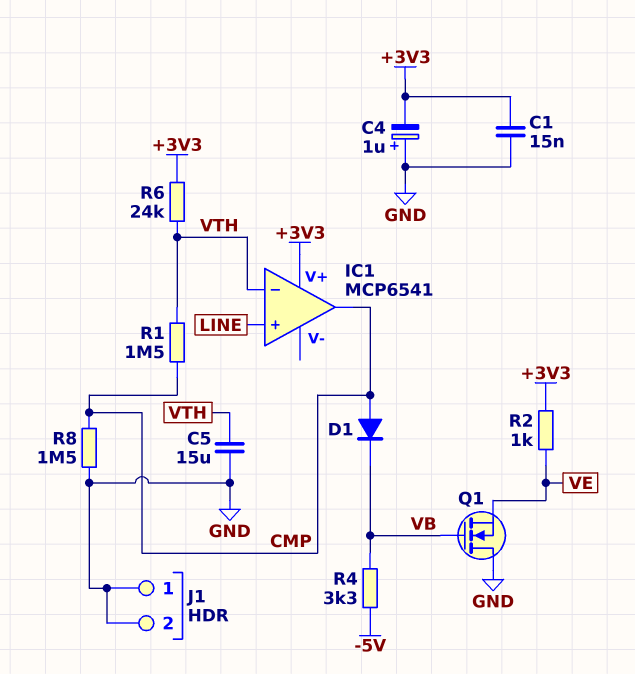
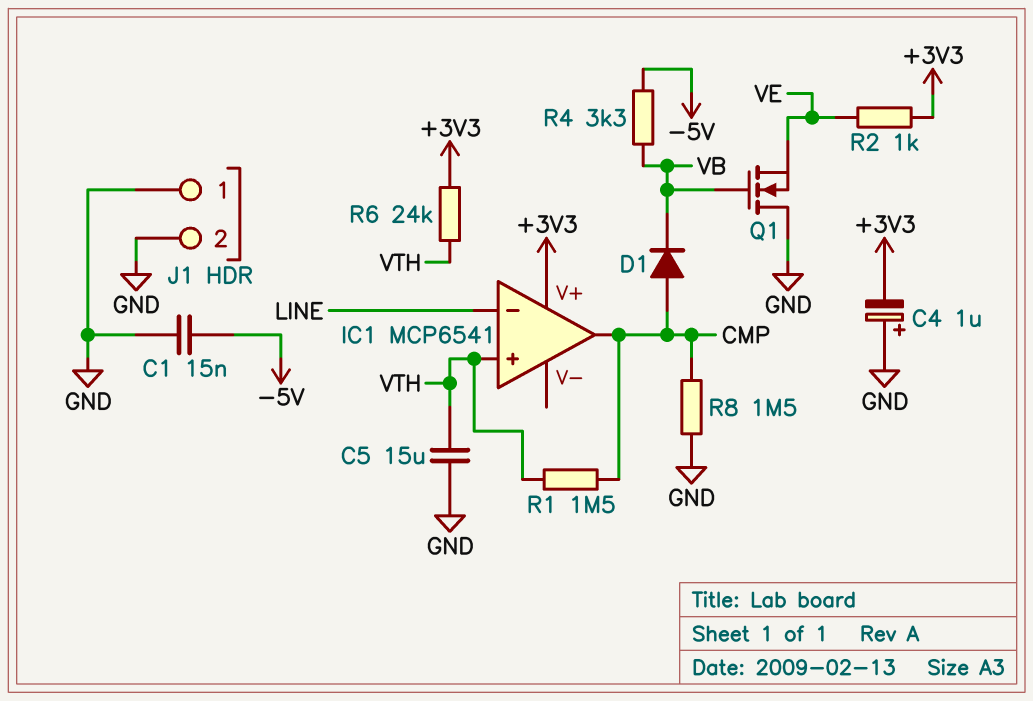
C1: 15nF (+3V3, GND) -> 15nF (-5V, GND)
IC1 pin in+: LINE -> VTH
IC1 pin in-: VTH -> LINE

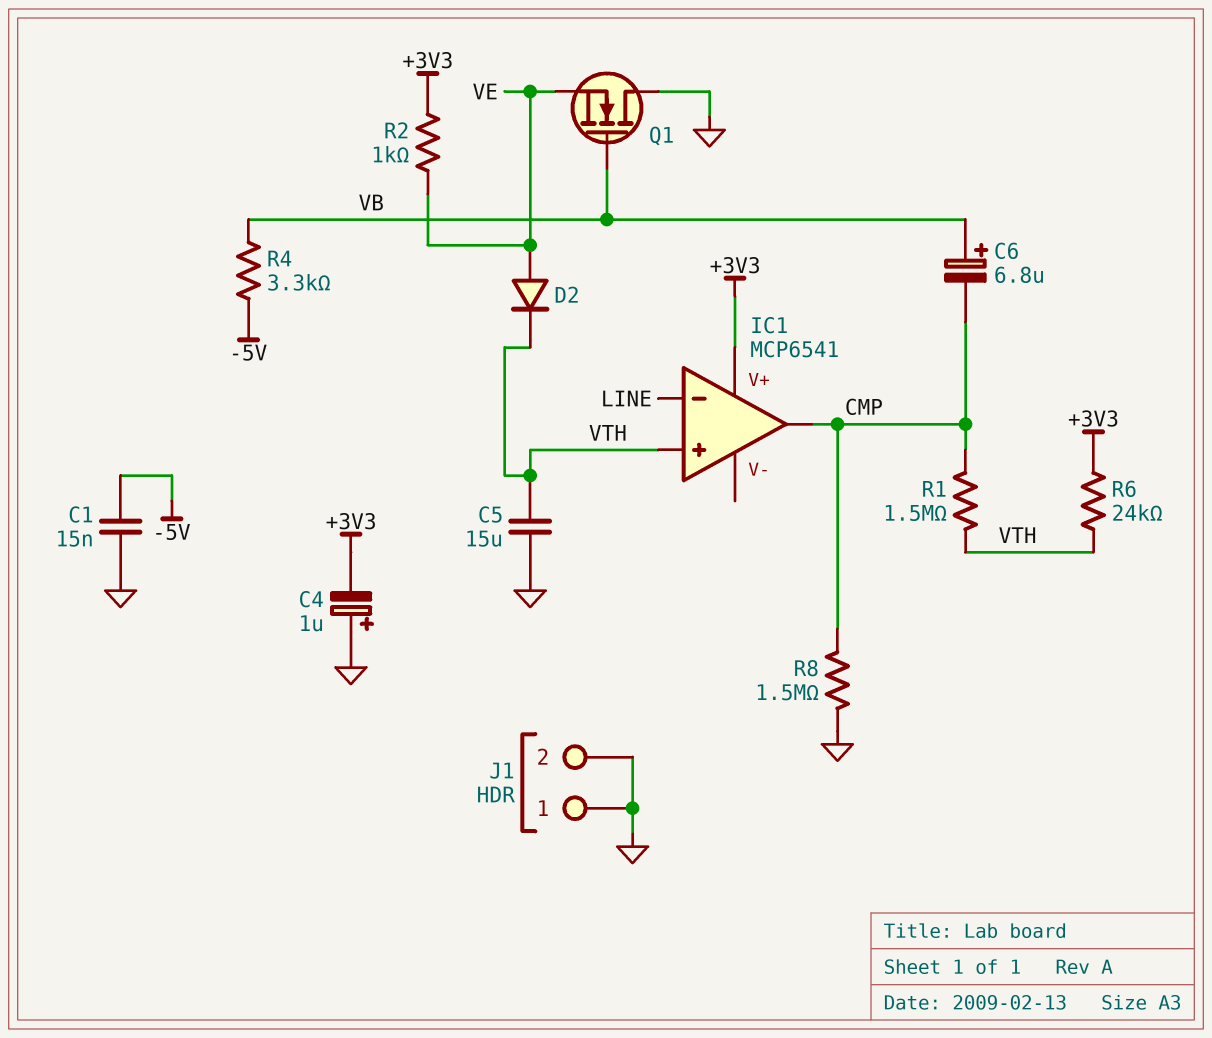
C6: none -> 6.8uF (plus VB, minus CMP)
D1: diode (A CMP, K VB) -> none
D2: none -> diode (A VE, K VTH)

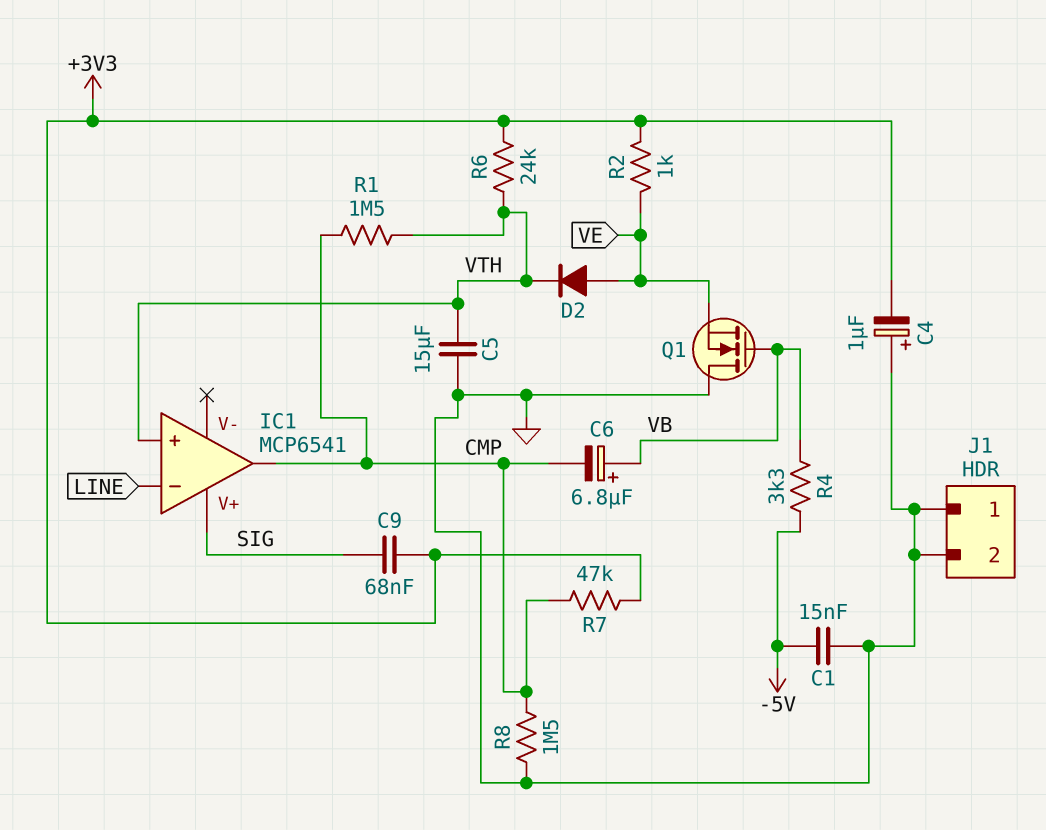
C9: none -> 68nF (+3V3, SIG)
IC1 pin V+: +3V3 -> SIG
R7: none -> 47k (+3V3, CMP)

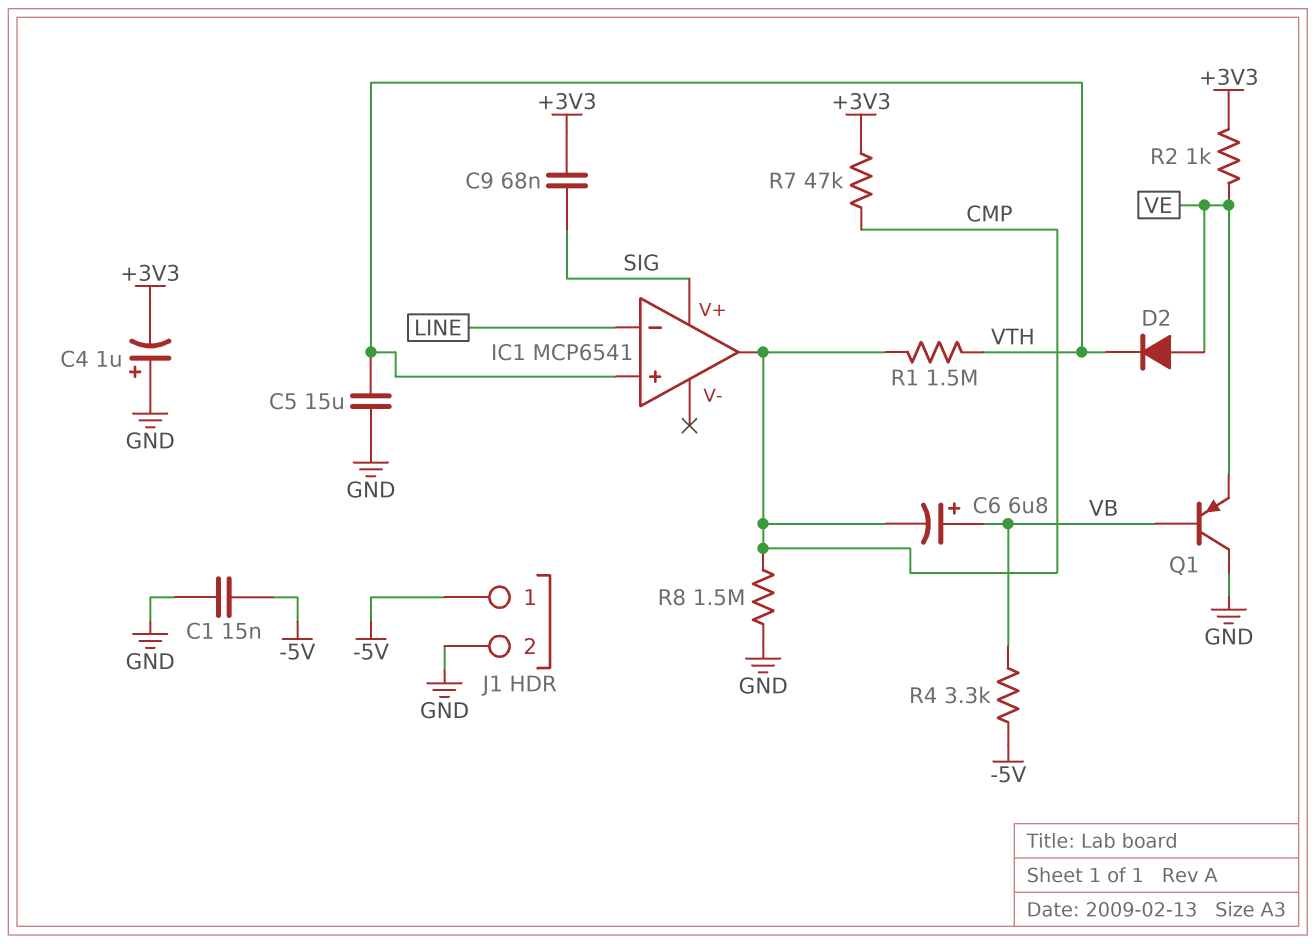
J1 pin 1: GND -> -5V
Q1: NMOS (G VB, D GND, S VE) -> PNP (B VB, C GND, E VE)
R6: 24k (+3V3, VTH) -> none

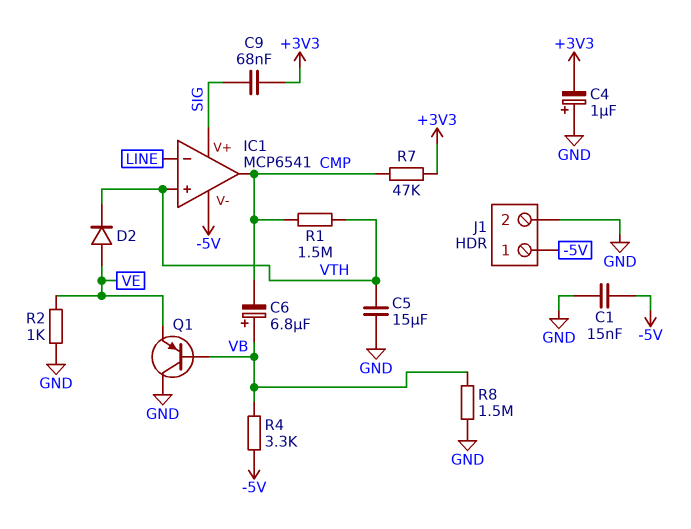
IC1 pin V-: none -> -5V
R2: 1k (+3V3, VE) -> 1k (GND, VE)
R8: 1.5M (CMP, GND) -> 1.5M (GND, VB)

